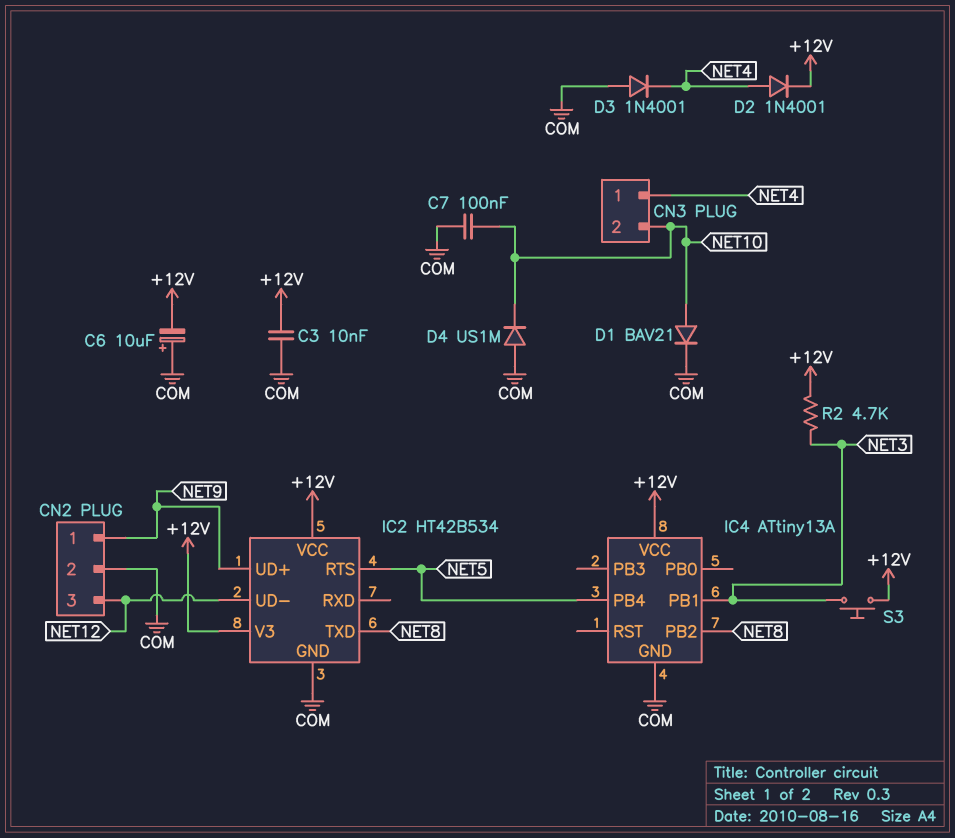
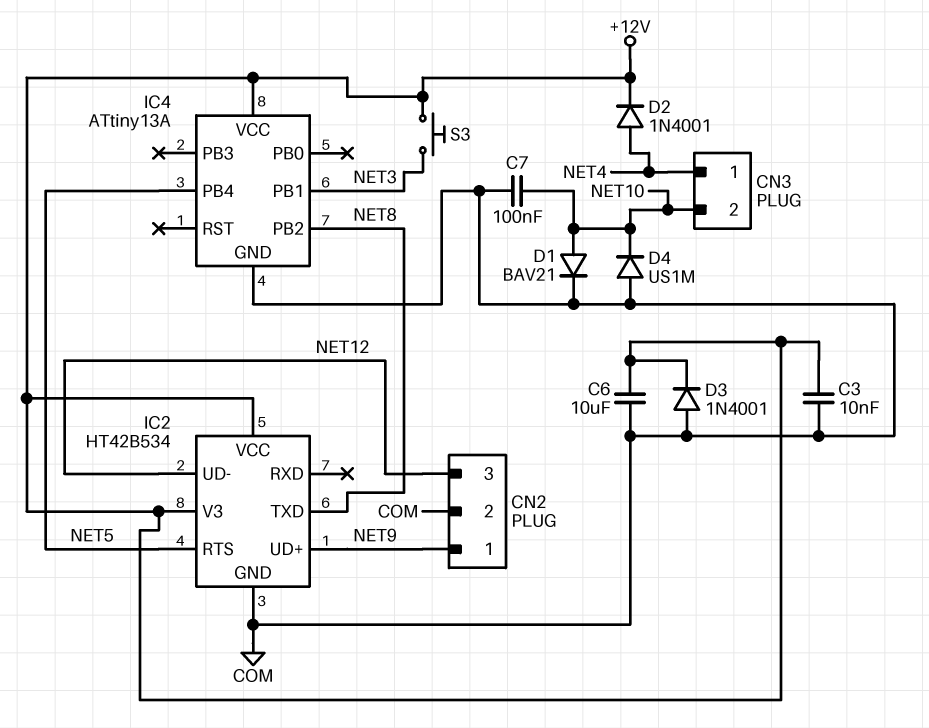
C6: 10uF (plus COM, minus +12V) -> 10uF (+12V, COM)
D3: diode 1N4001 (A COM, K NET4) -> diode 1N4001 (A COM, K +12V)
R2: 4.7k (+12V, NET3) -> none

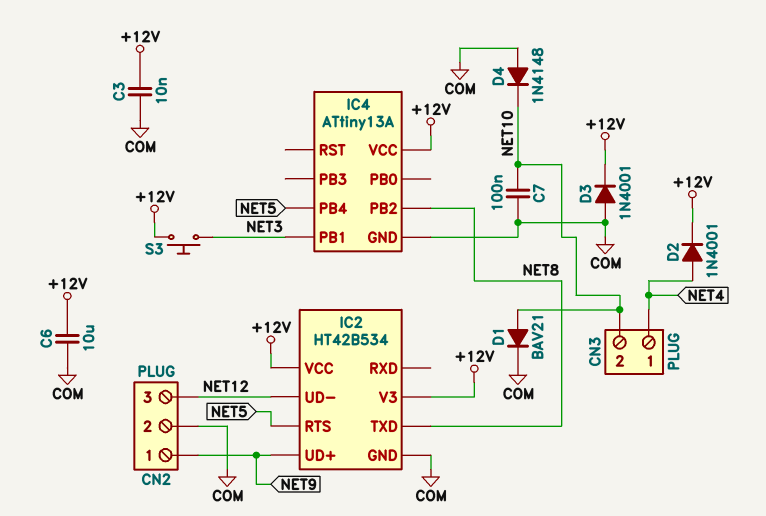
D4: diode US1M (A COM, K NET10) -> diode 1N4148 (A COM, K NET10)

